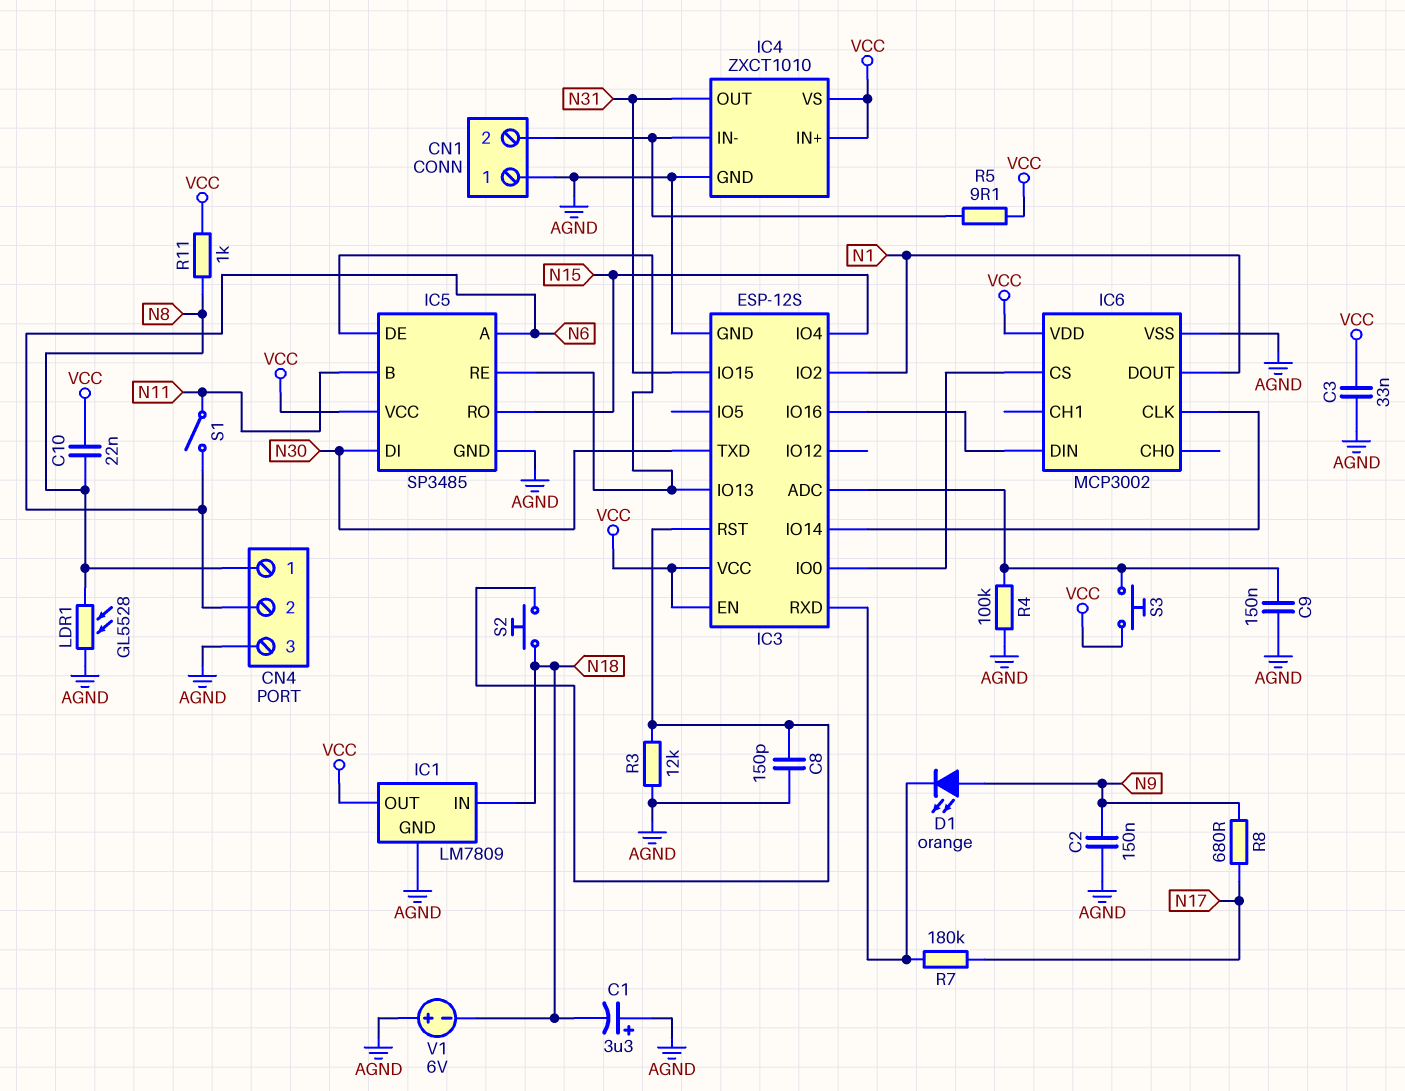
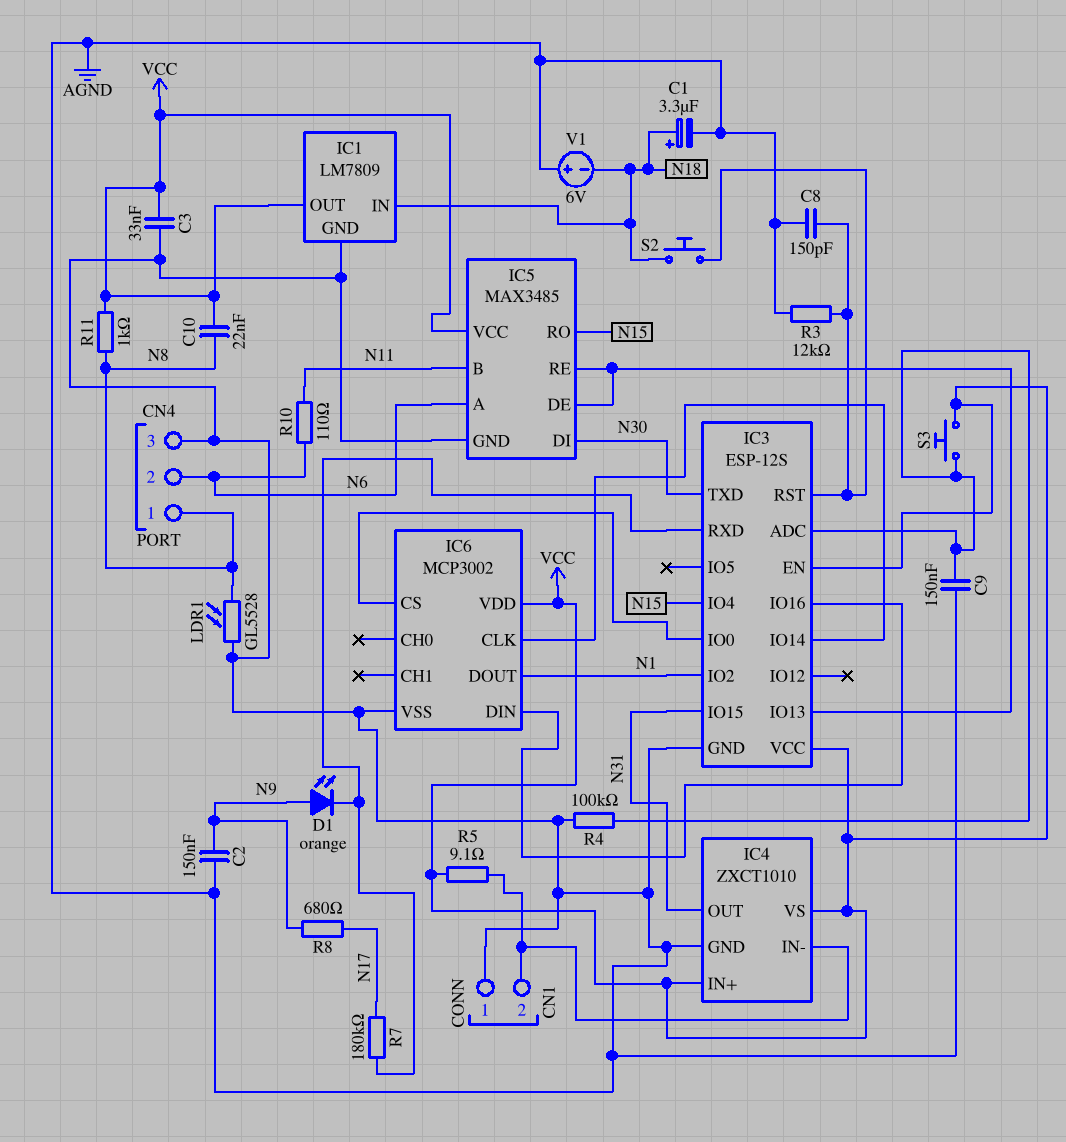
C1: 3.3uF (plus AGND, minus N18) -> 3.3uF (plus N18, minus AGND)
IC5: SP3485 -> MAX3485
R10: none -> 110 (N6, N11)
S1: switch (N6, N11) -> none

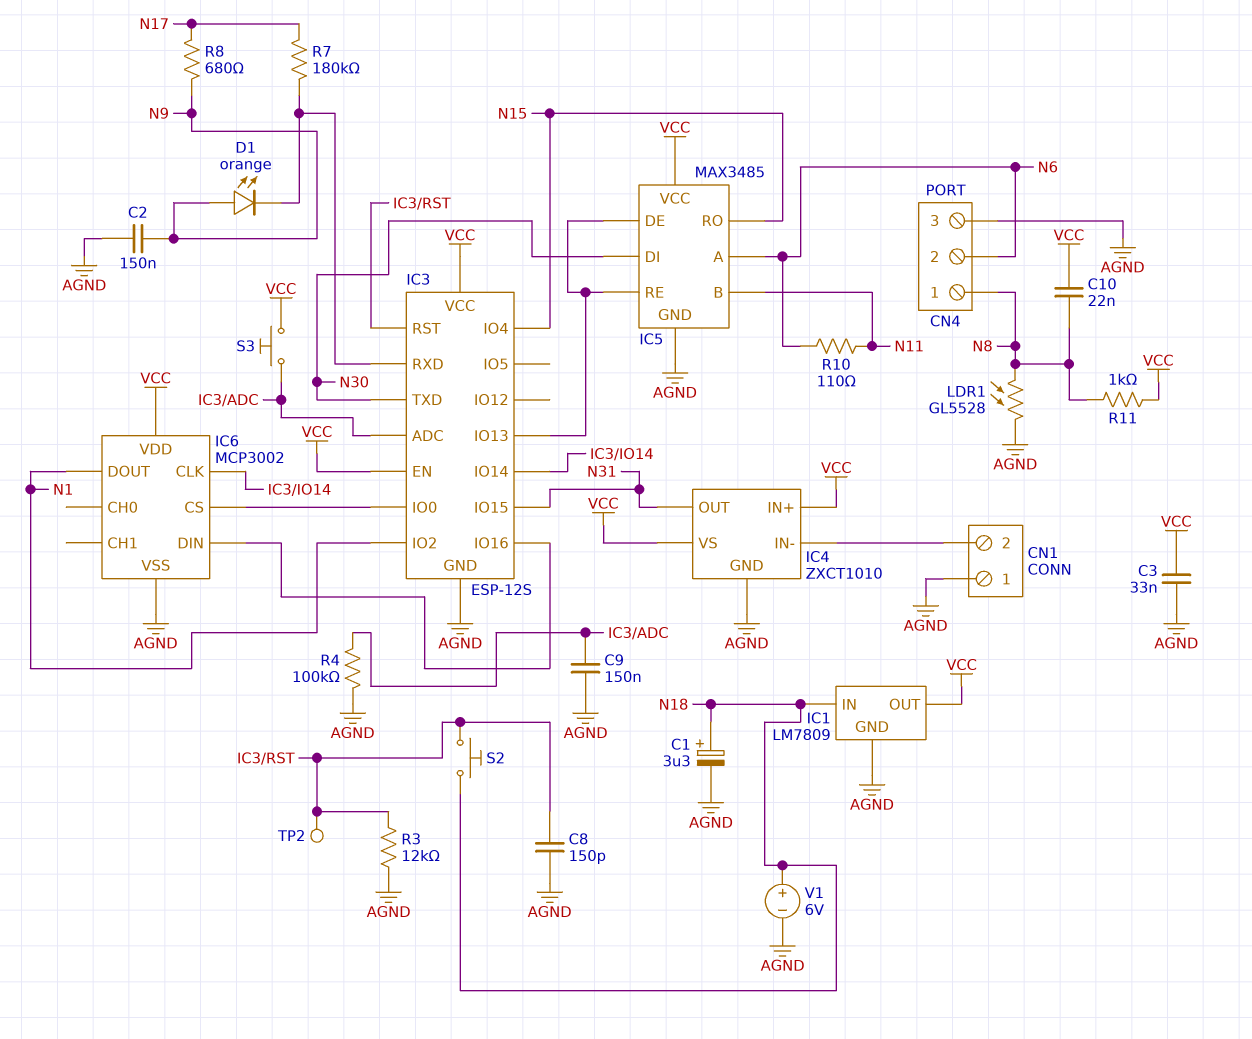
R5: 9.1 (CN1/2, VCC) -> none
TP2: none -> test point (IC3/RST)
V1: 6V (plus AGND, minus N18) -> 6V (plus N18, minus AGND)

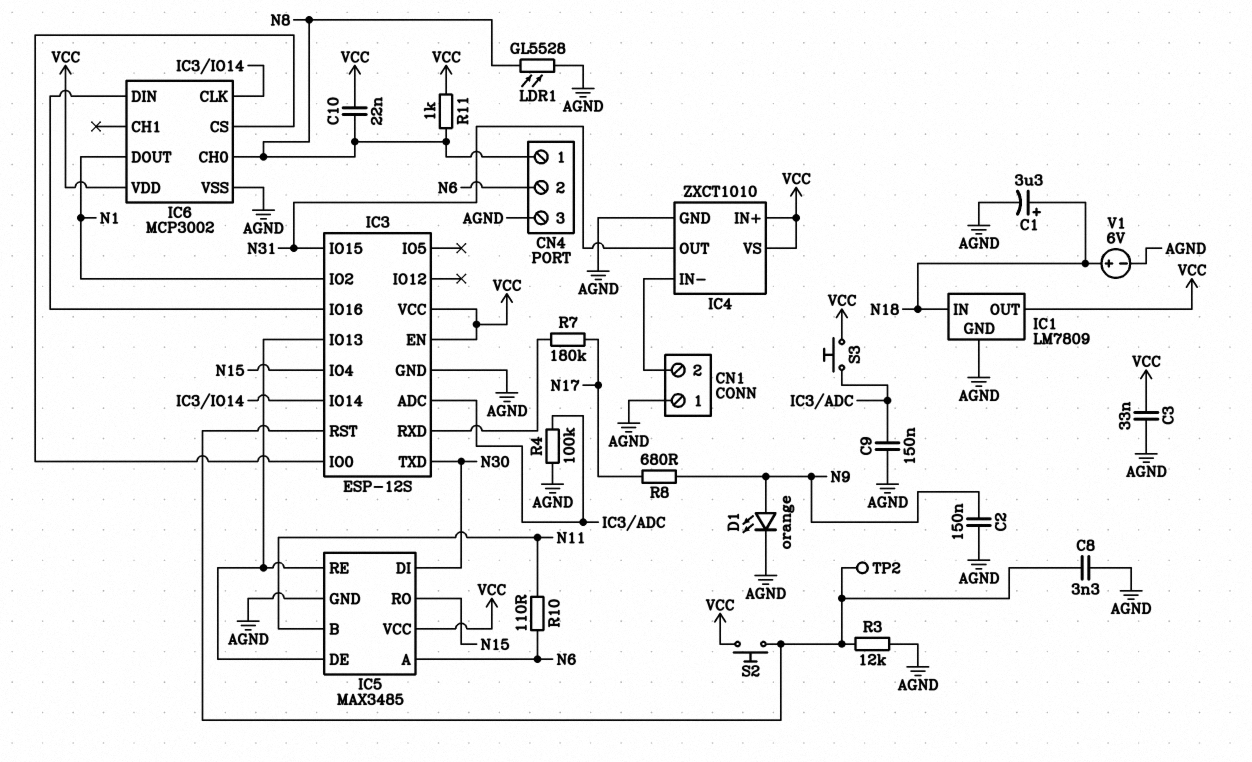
C8: 150pF (AGND, IC3/RST) -> 3.3nF (AGND, IC3/RST)
D1: LED orange (A N9, K IC3/RXD) -> LED orange (A N9, K AGND)
IC6 pin CH0: none -> N8
S2: button (IC3/RST, N18) -> button (IC3/RST, VCC)

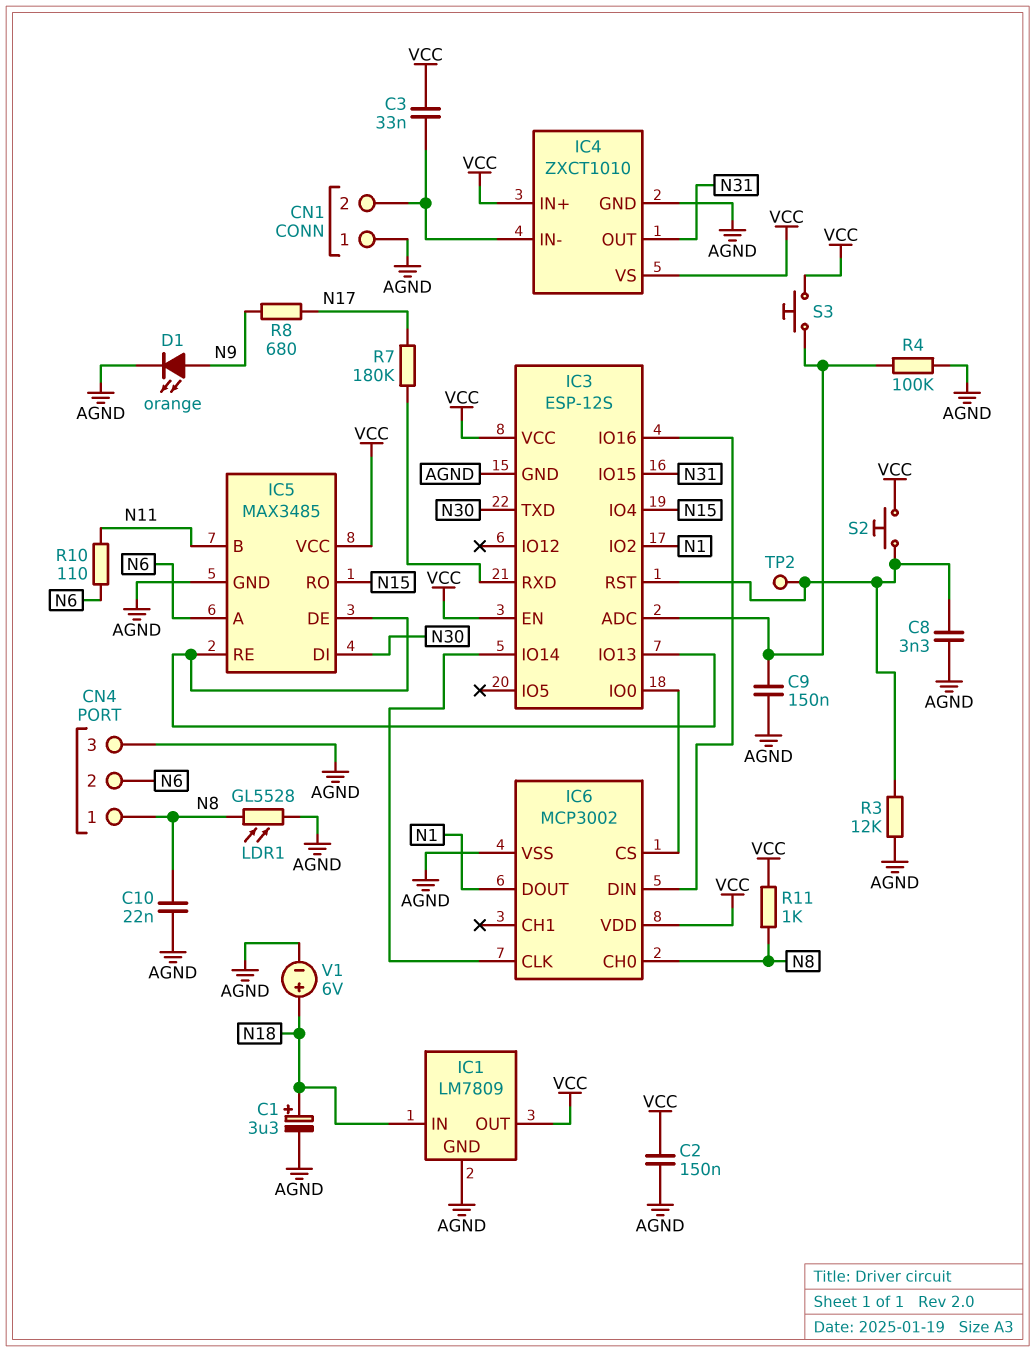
C2: 150nF (AGND, N9) -> 150nF (AGND, VCC)
C3: 33nF (AGND, VCC) -> 33nF (CN1/2, VCC)
C10: 22nF (N8, VCC) -> 22nF (AGND, N8)

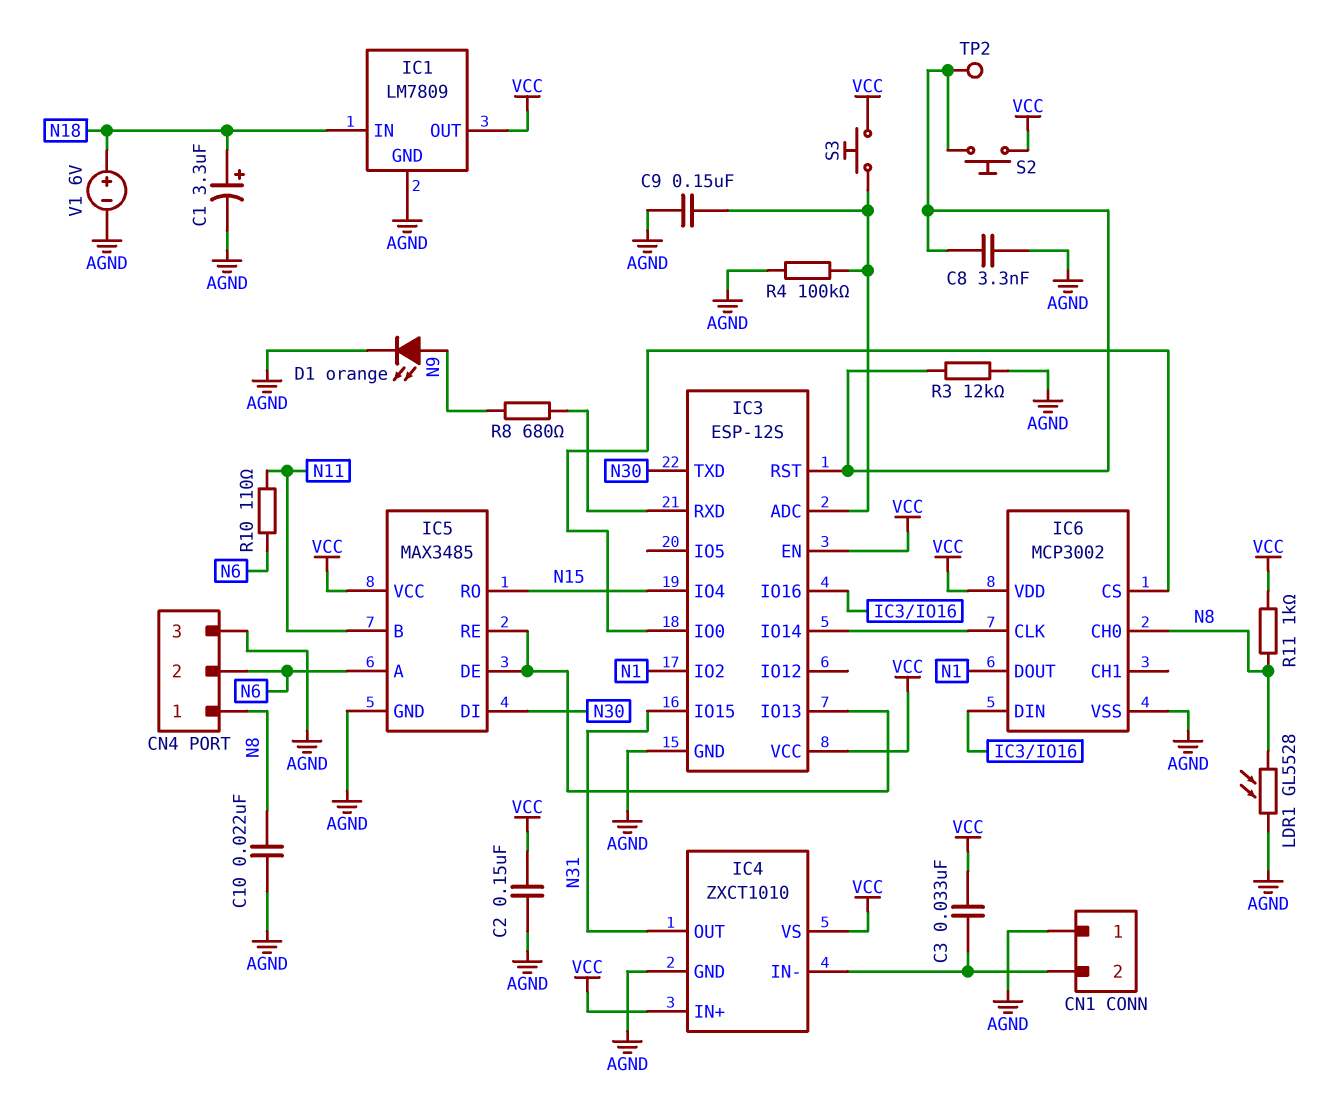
R7: 180k (IC3/RXD, N17) -> none
R8: 680 (N9, N17) -> 680 (IC3/RXD, N9)

